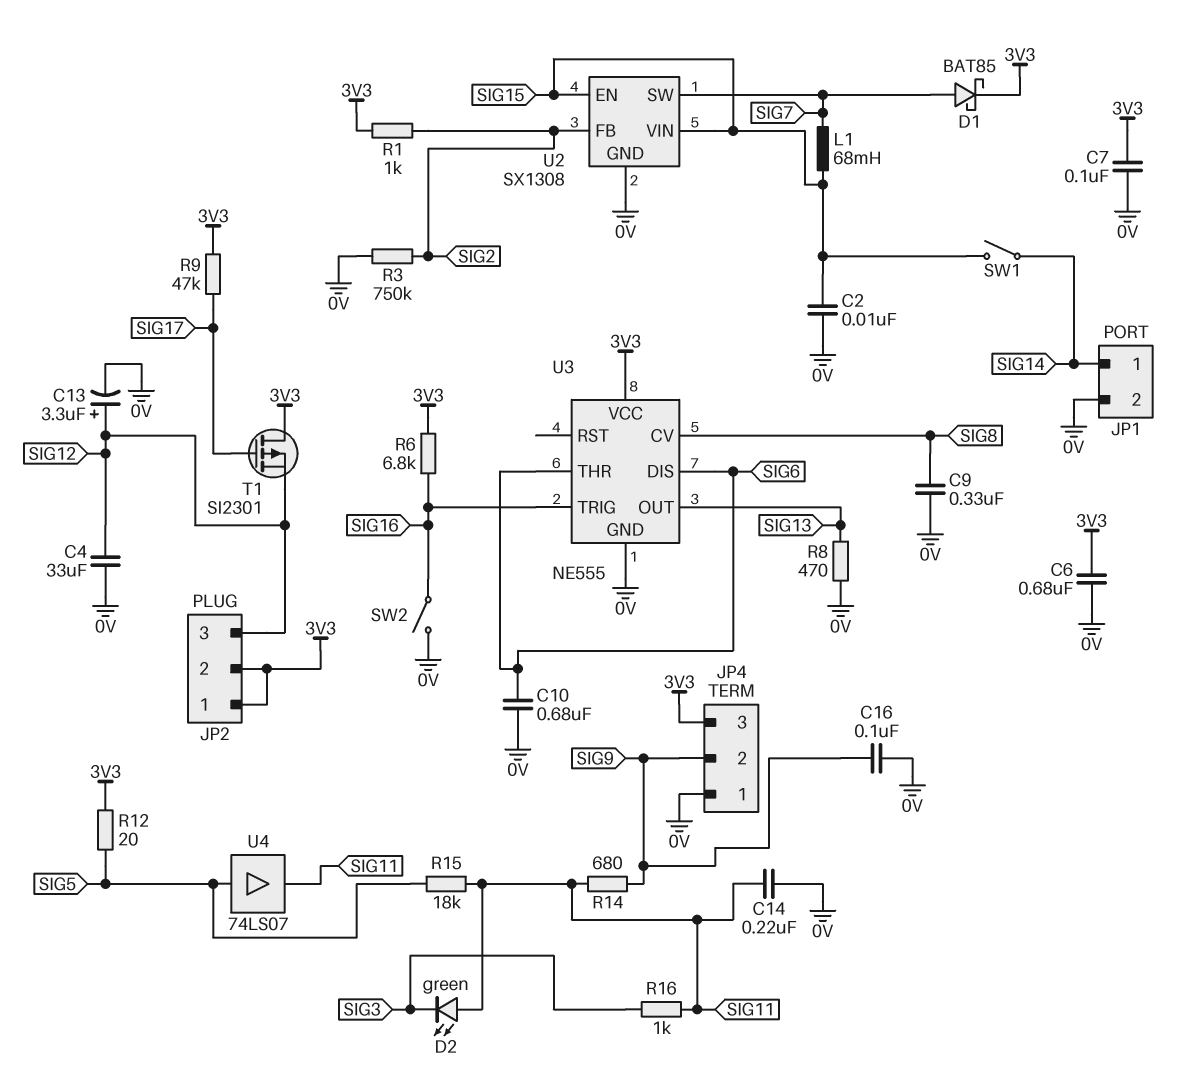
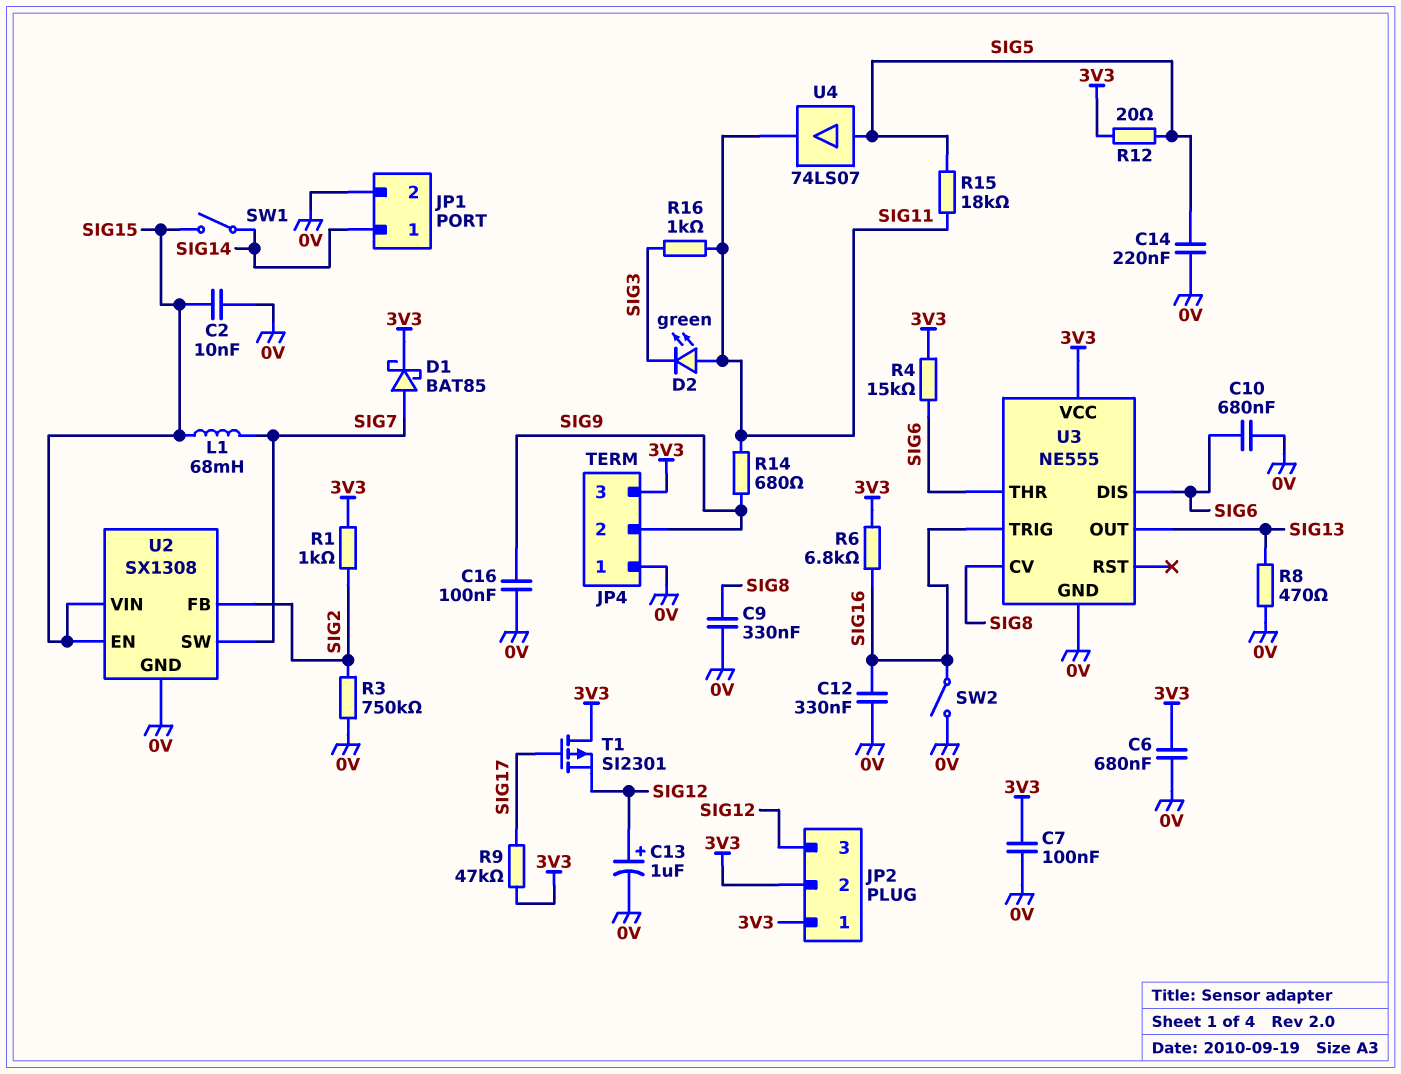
C4: 33uF (0V, SIG12) -> none
C12: none -> 330nF (0V, SIG16)
C13: 3.3uF (plus SIG12, minus 0V) -> 1uF (plus SIG12, minus 0V)
C14: 220nF (0V, SIG11) -> 220nF (0V, SIG5)
R4: none -> 15k (3V3, SIG6)

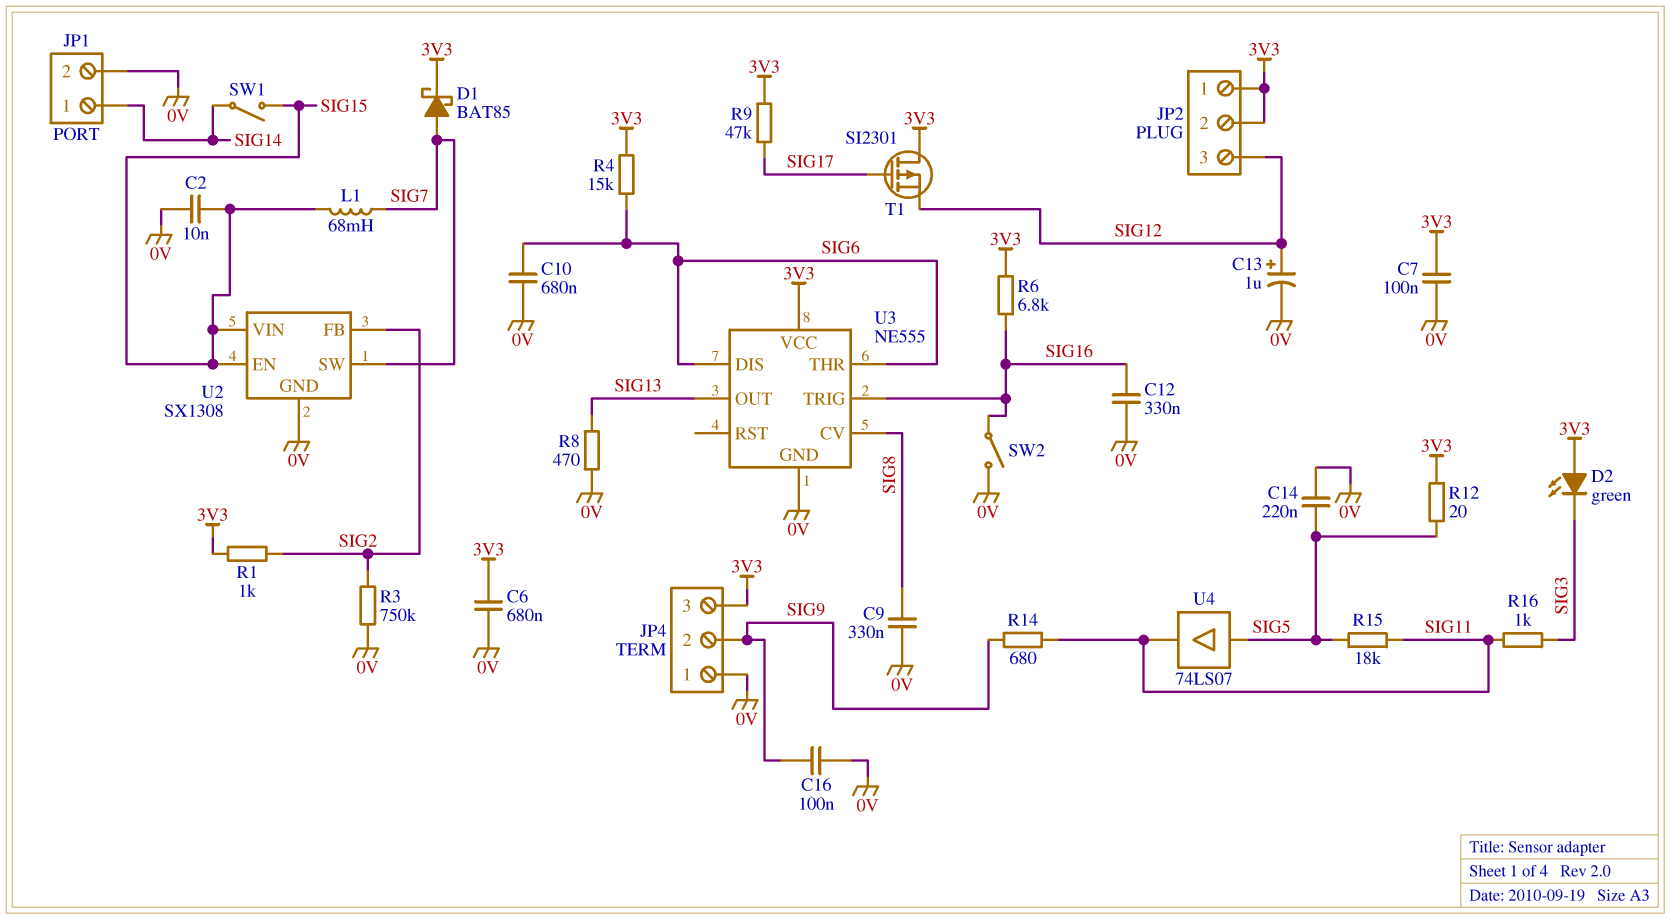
D2: LED green (A SIG11, K SIG3) -> LED green (A 3V3, K SIG3)

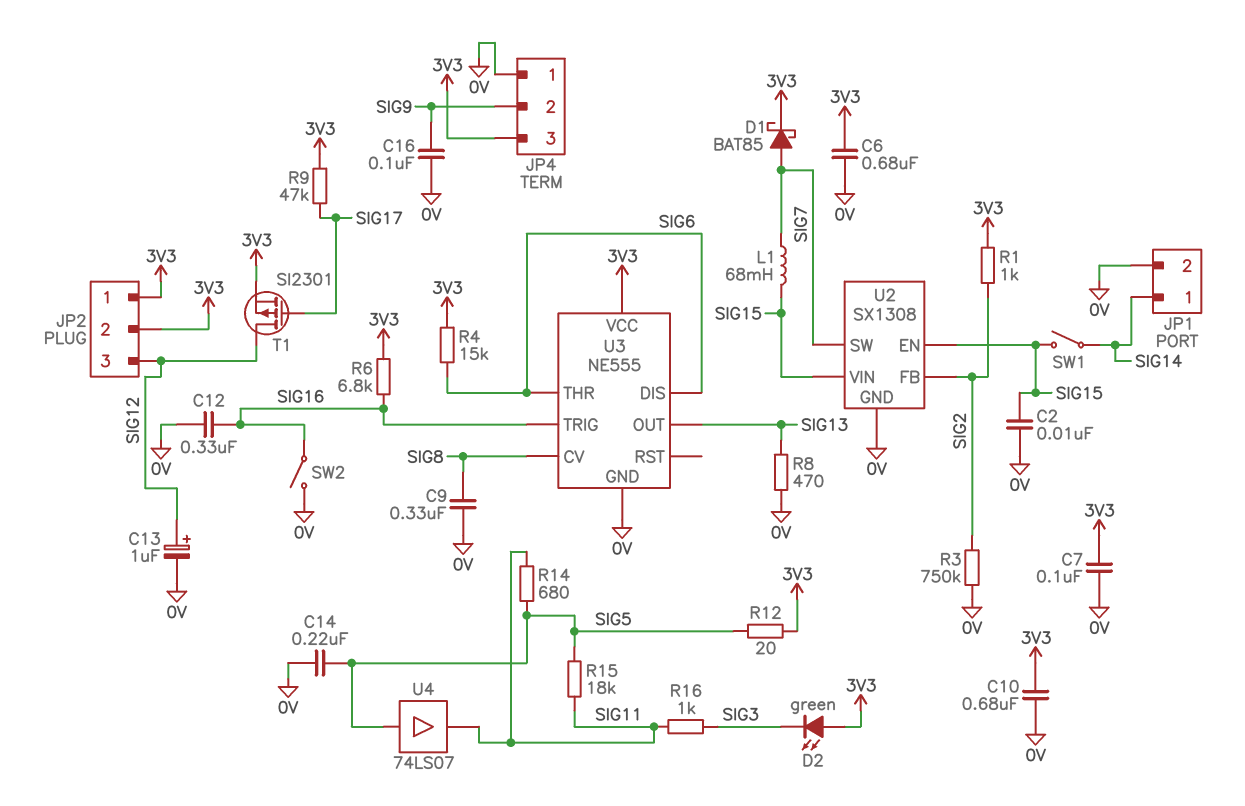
C10: 680nF (0V, SIG6) -> 680nF (0V, 3V3)
R14: 680 (SIG9, SIG11) -> 680 (SIG5, SIG11)
T1: PMOS SI2301 (G SIG17, D 3V3, S SIG12) -> PMOS SI2301 (G SIG17, D SIG12, S 3V3)

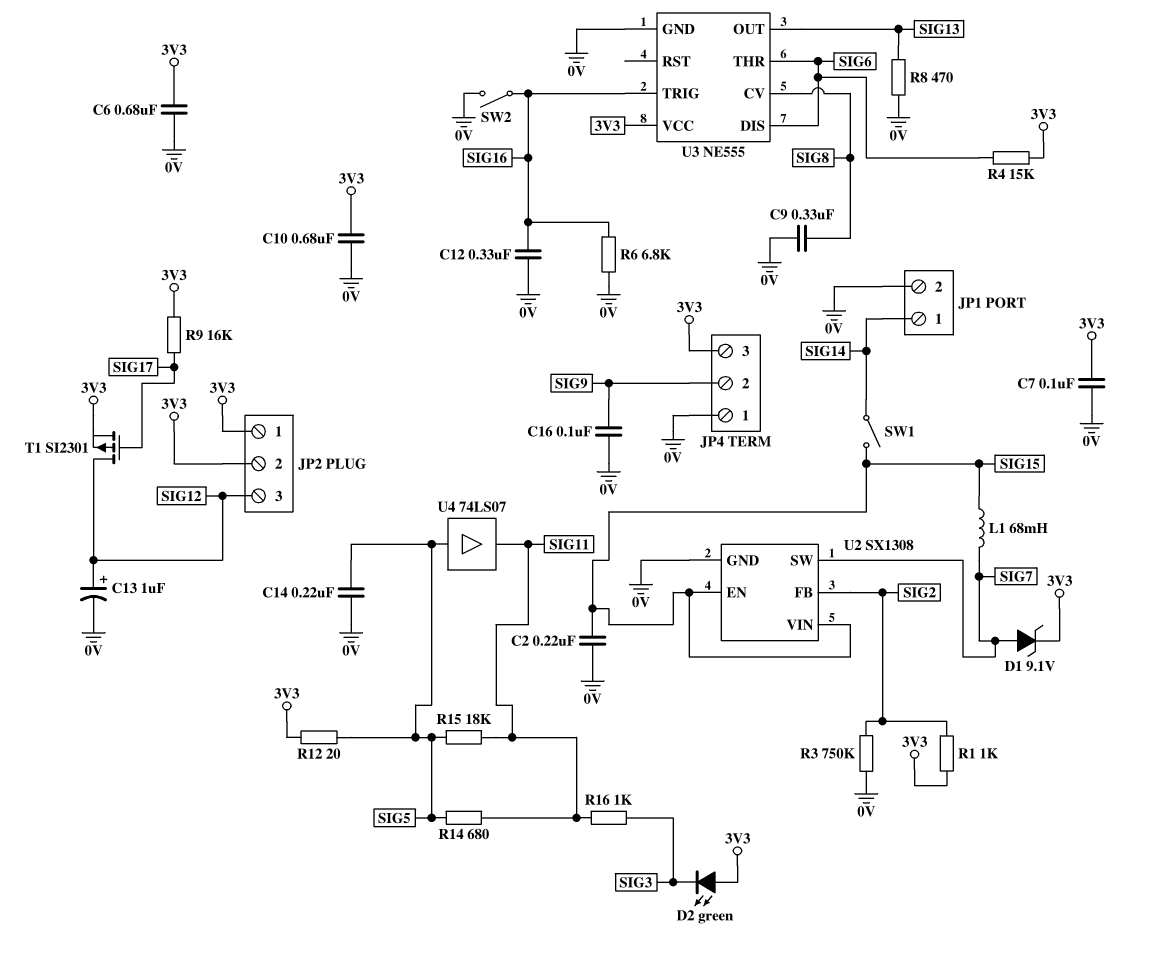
C2: 10nF (0V, SIG15) -> 220nF (0V, SIG15)
D1: schottky BAT85 (A SIG7, K 3V3) -> zener 9.1V (A SIG7, K 3V3)
R6: 6.8k (3V3, SIG16) -> 6.8k (0V, SIG16)
R9: 47k (3V3, SIG17) -> 16k (3V3, SIG17)

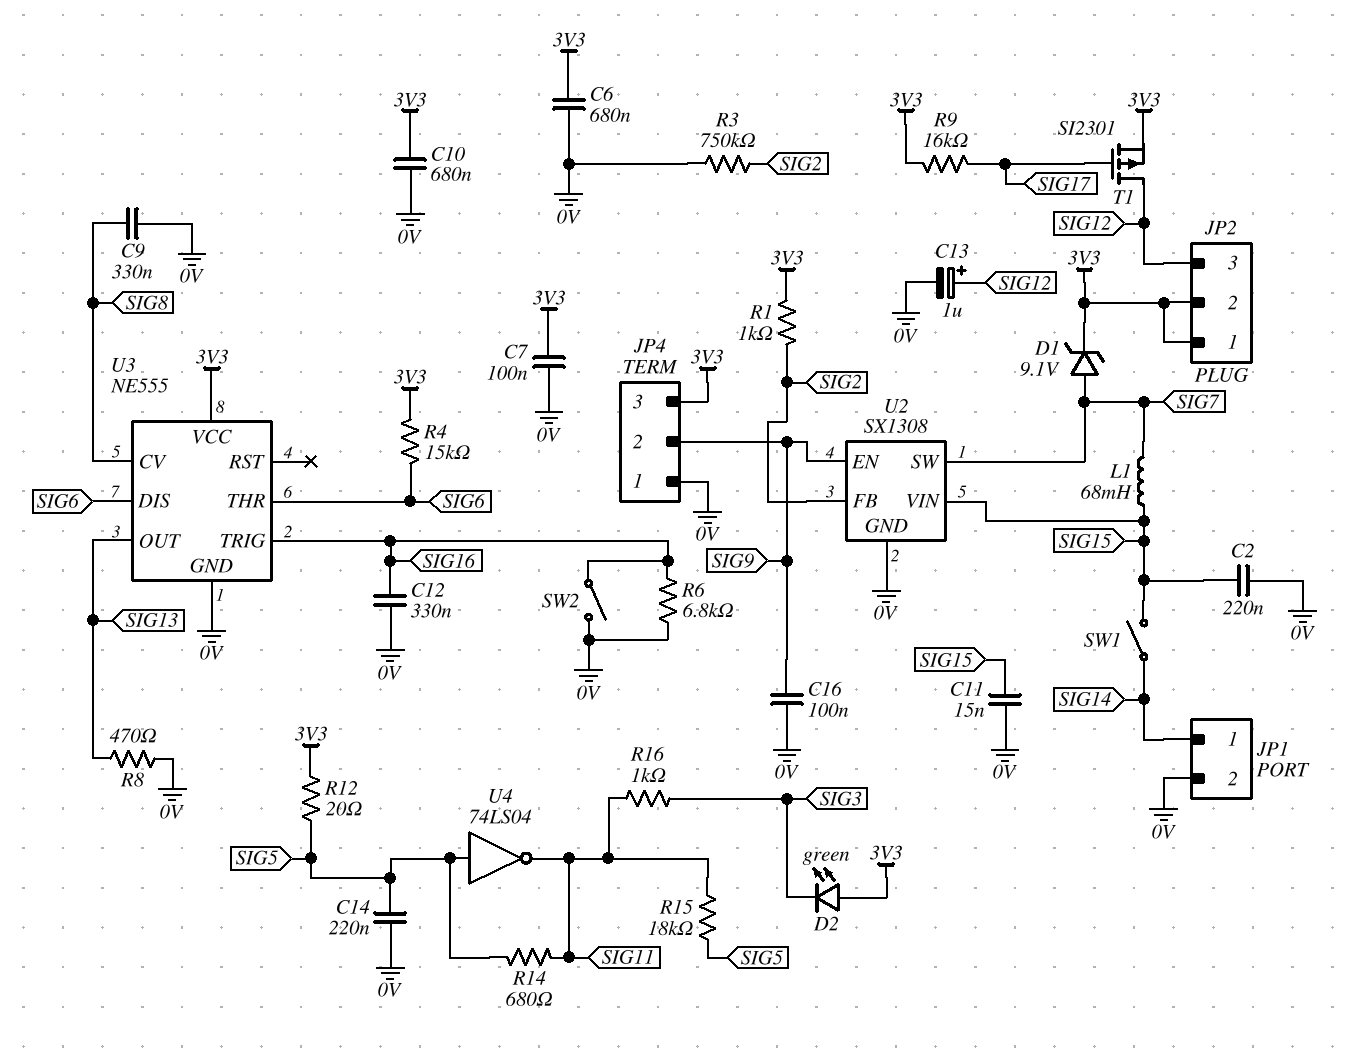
C11: none -> 15nF (0V, SIG15)
U2 pin EN: SIG15 -> SIG9
U4: buffer 74LS07 (in SIG5, out SIG11) -> NOT 74LS04 (in SIG5, out SIG11)

